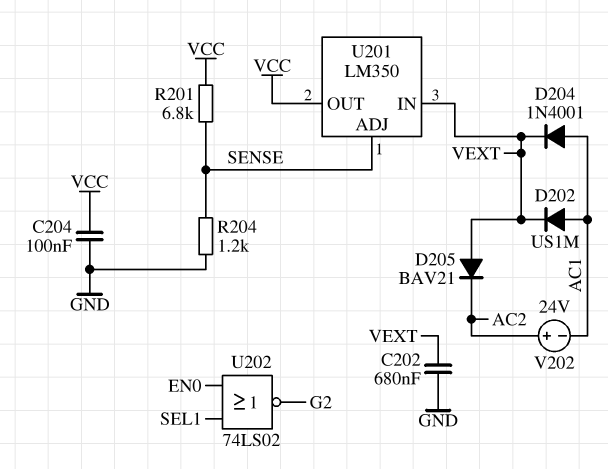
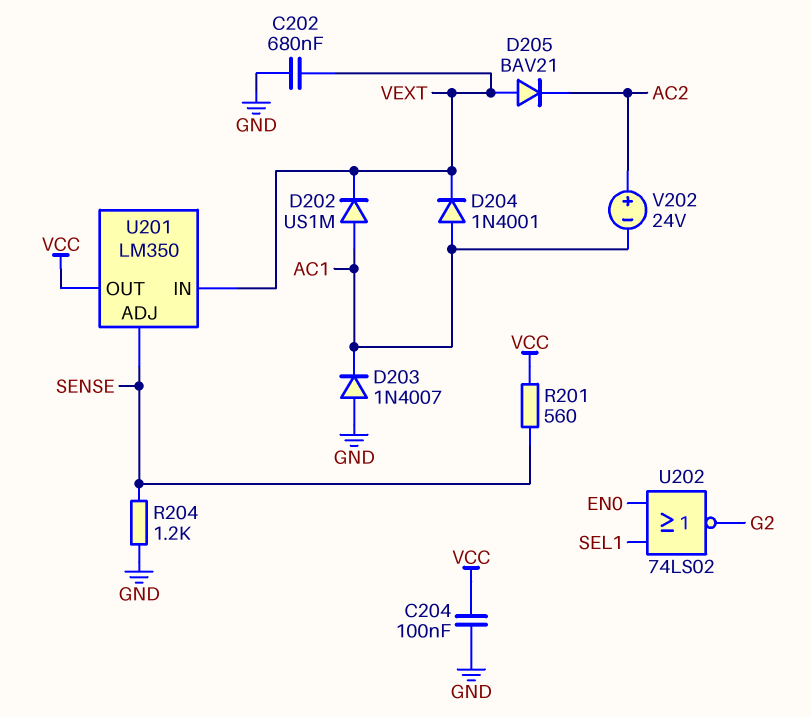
D203: none -> diode 1N4007 (A GND, K AC1)
R201: 6.8k (SENSE, VCC) -> 560 (SENSE, VCC)

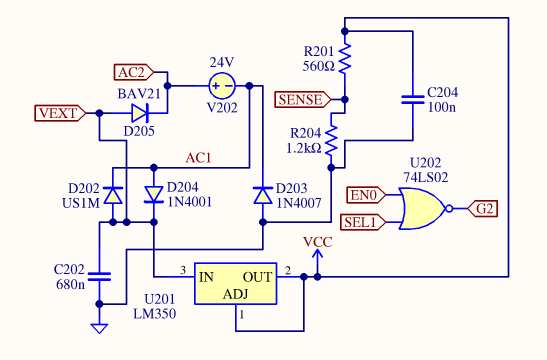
D202: diode US1M (A AC1, K VEXT) -> diode US1M (A VEXT, K AC1)
U201 pin ADJ: SENSE -> VCC

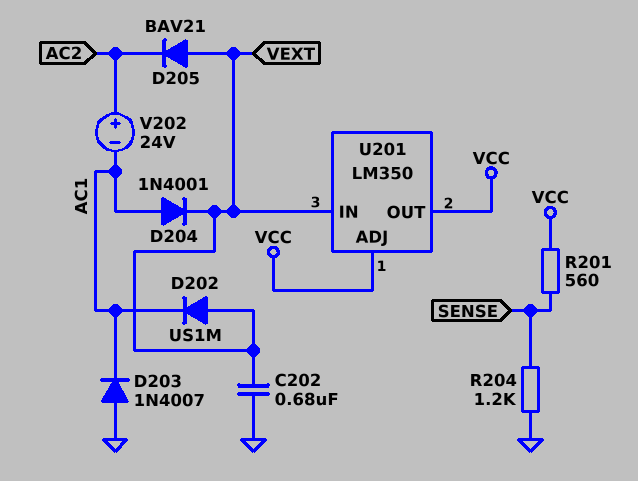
C204: 100nF (GND, VCC) -> none
U202: NOR 74LS02 (in EN0, in SEL1, out G2) -> none

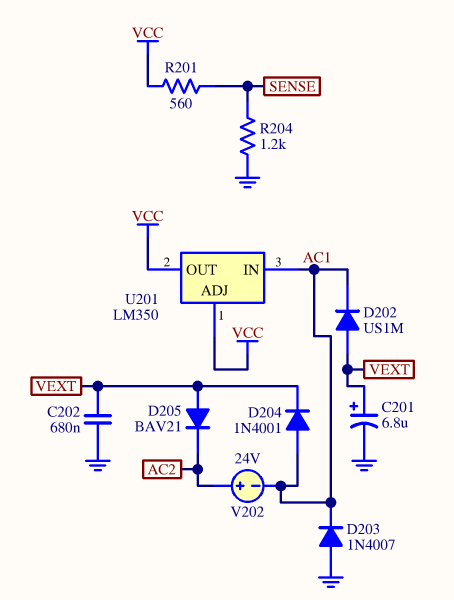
C201: none -> 6.8uF (plus VEXT, minus GND)
U201 pin IN: VEXT -> AC1

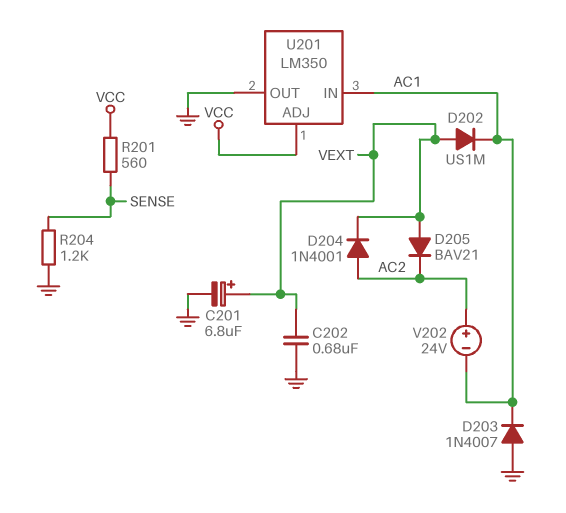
D204: diode 1N4001 (A AC1, K VEXT) -> diode 1N4001 (A AC2, K VEXT)
U201 pin OUT: VCC -> GND

